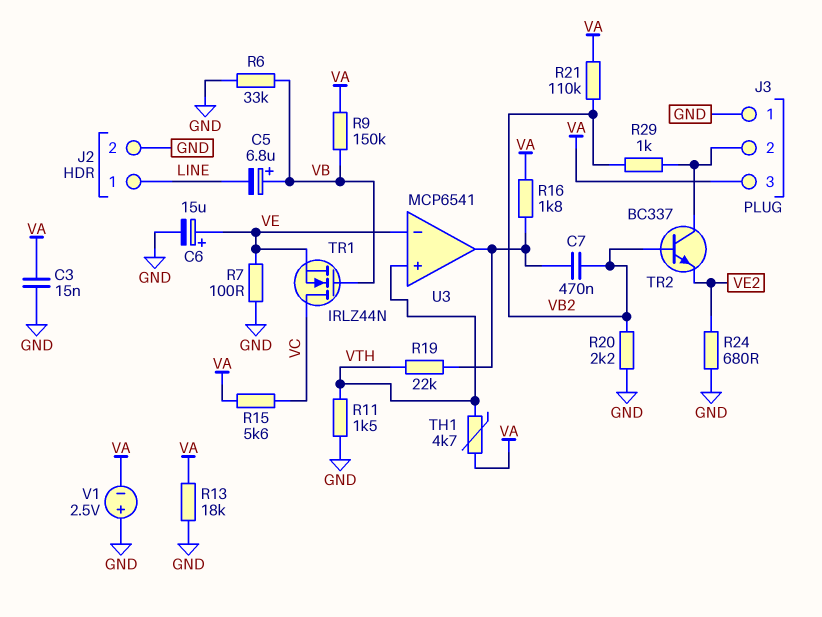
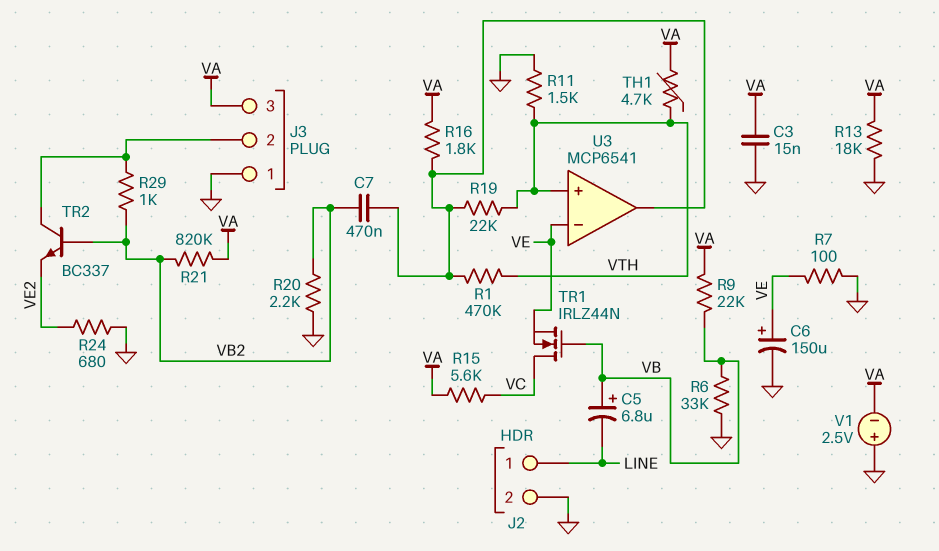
C6: 15uF (plus VE, minus GND) -> 150uF (plus VE, minus GND)
R1: none -> 470k (U3/out, VTH)
R9: 150k (VA, VB) -> 22k (VA, VB)
R21: 110k (VA, VB2) -> 820k (VA, VB2)

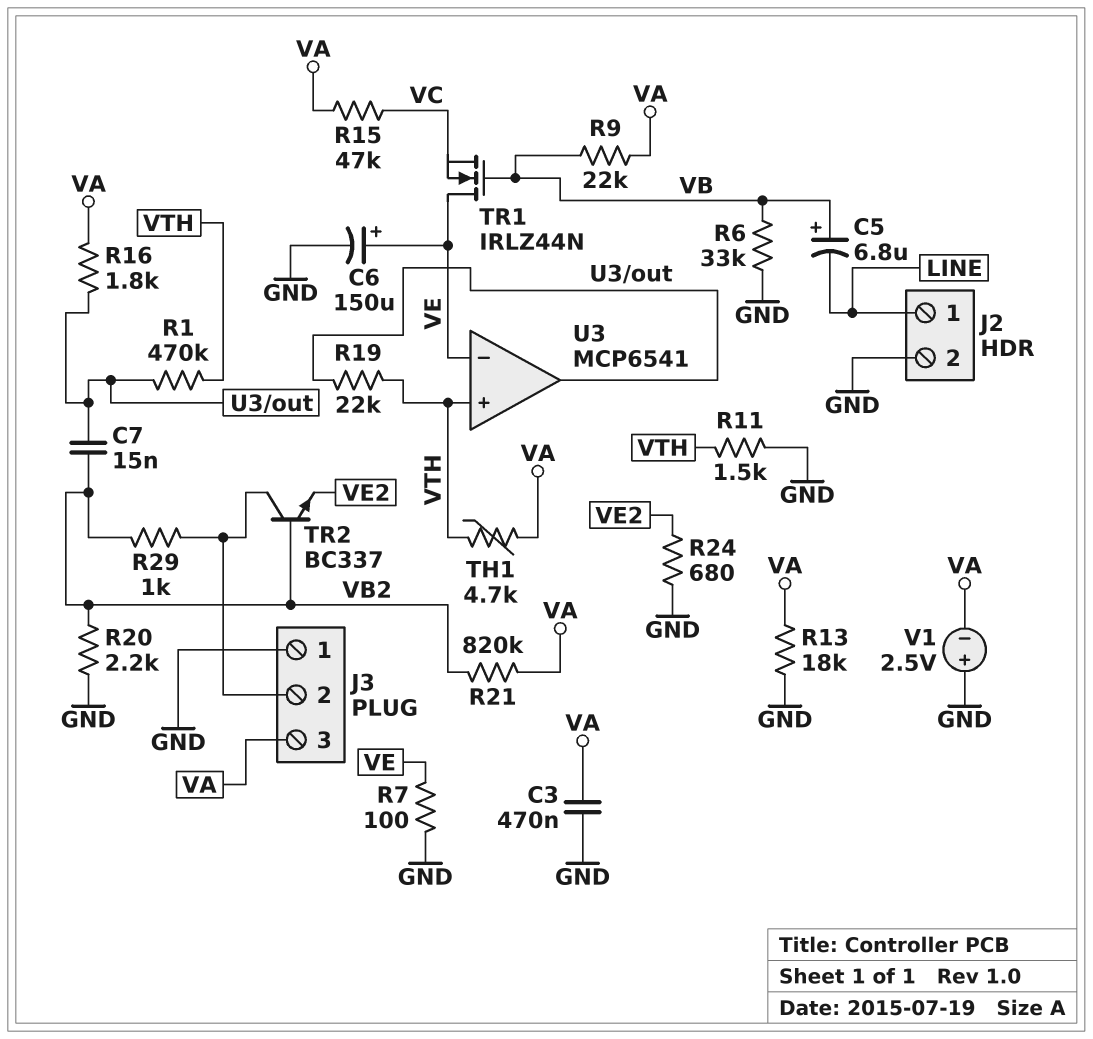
C3: 15nF (GND, VA) -> 470nF (GND, VA)
C7: 470nF (U3/out, VB2) -> 15nF (U3/out, VB2)
R15: 5.6k (VA, VC) -> 47k (VA, VC)
TR1: NMOS IRLZ44N (G VB, D VC, S VE) -> NMOS IRLZ44N (G VB, D VE, S VC)

